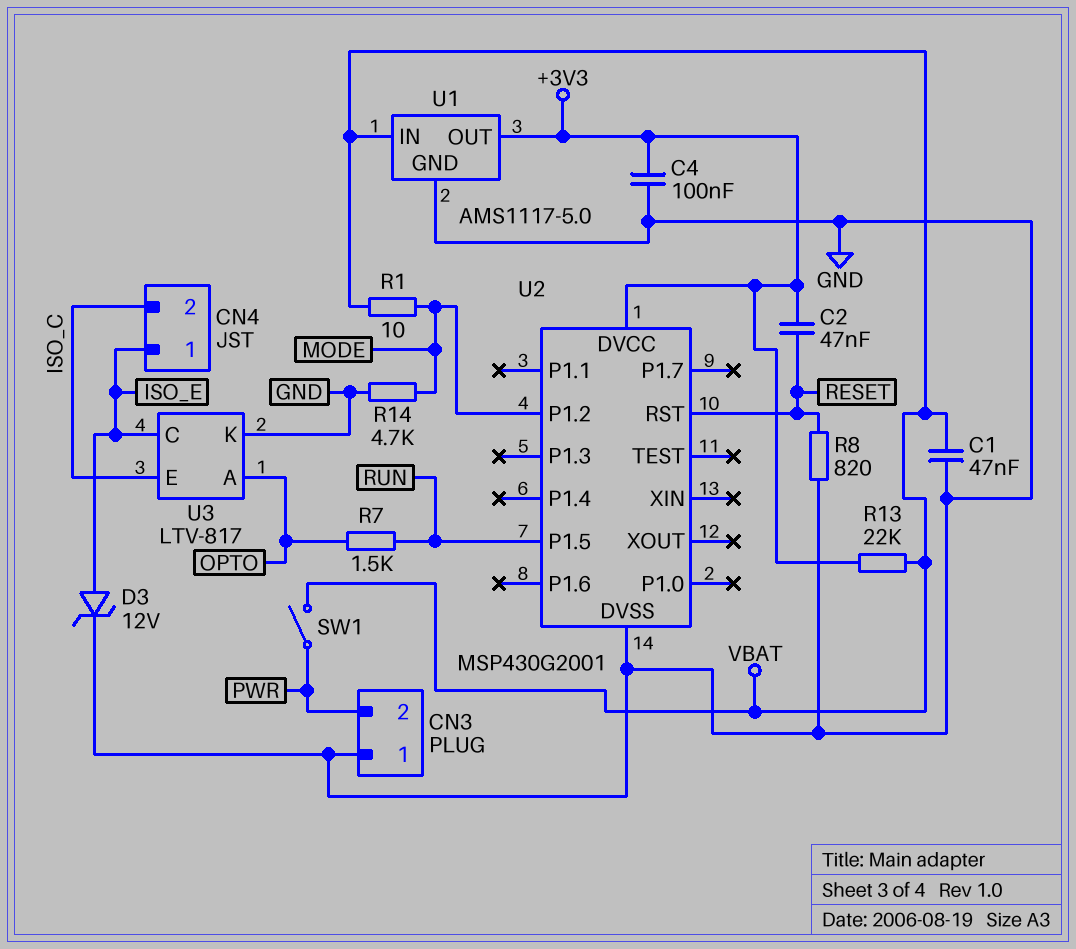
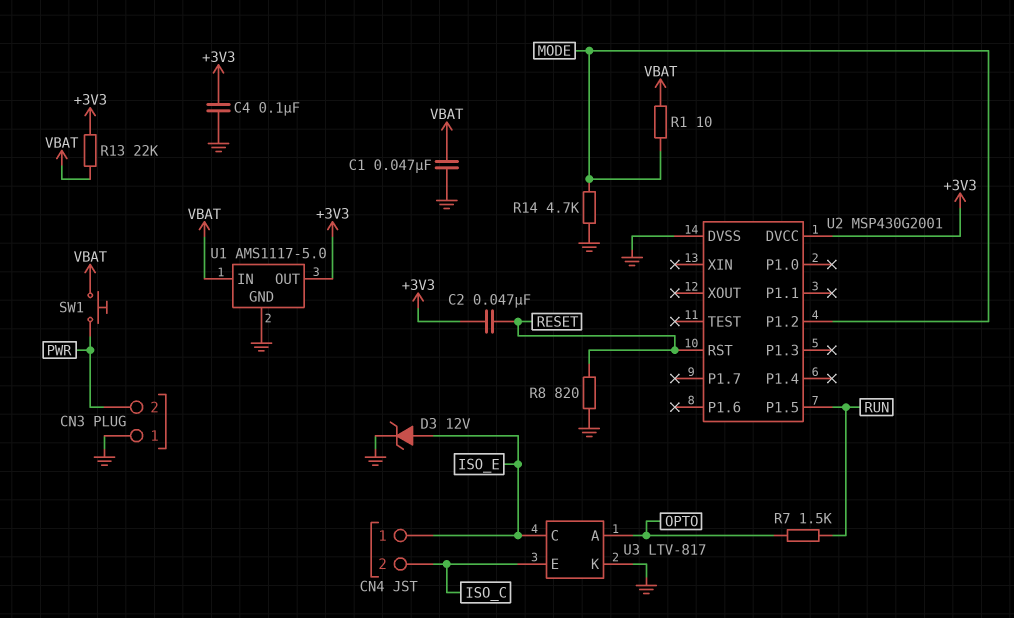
SW1: switch (PWR, VBAT) -> button (PWR, VBAT)

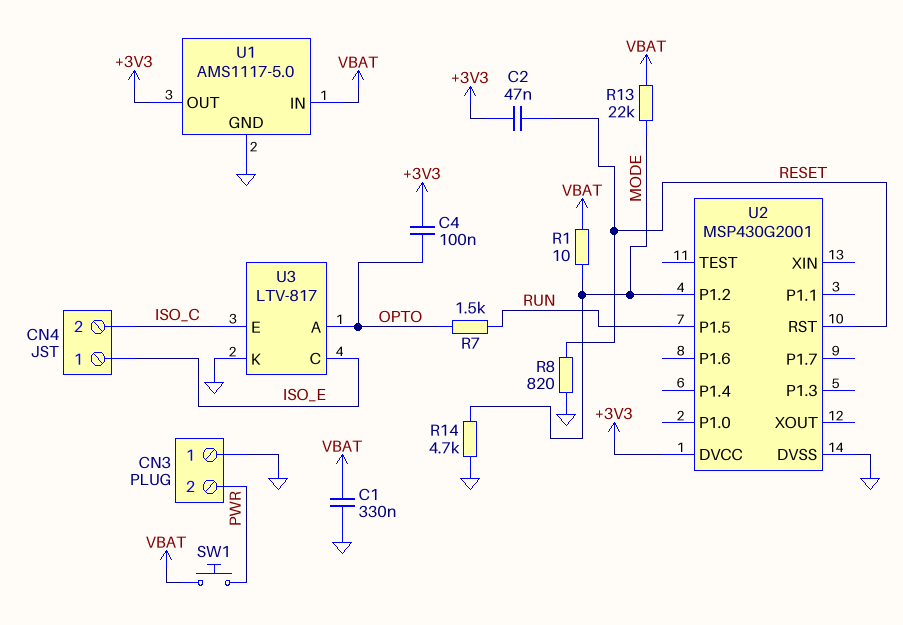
C1: 47nF (GND, VBAT) -> 330nF (GND, VBAT)
C4: 100nF (+3V3, GND) -> 100nF (+3V3, OPTO)
D3: zener 12V (A ISO_E, K GND) -> none
R13: 22k (+3V3, VBAT) -> 22k (MODE, VBAT)

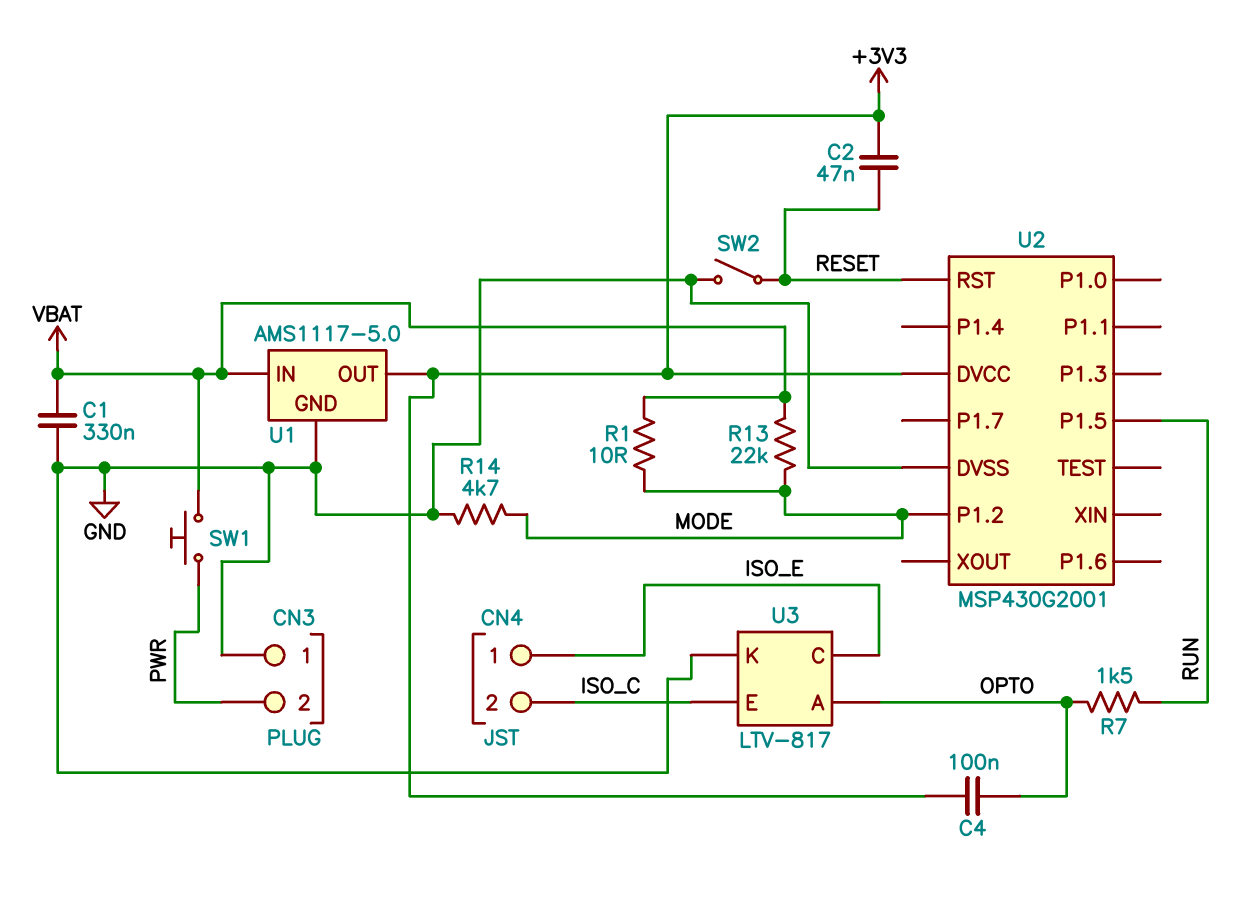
R8: 820 (GND, RESET) -> none
SW2: none -> switch (GND, RESET)

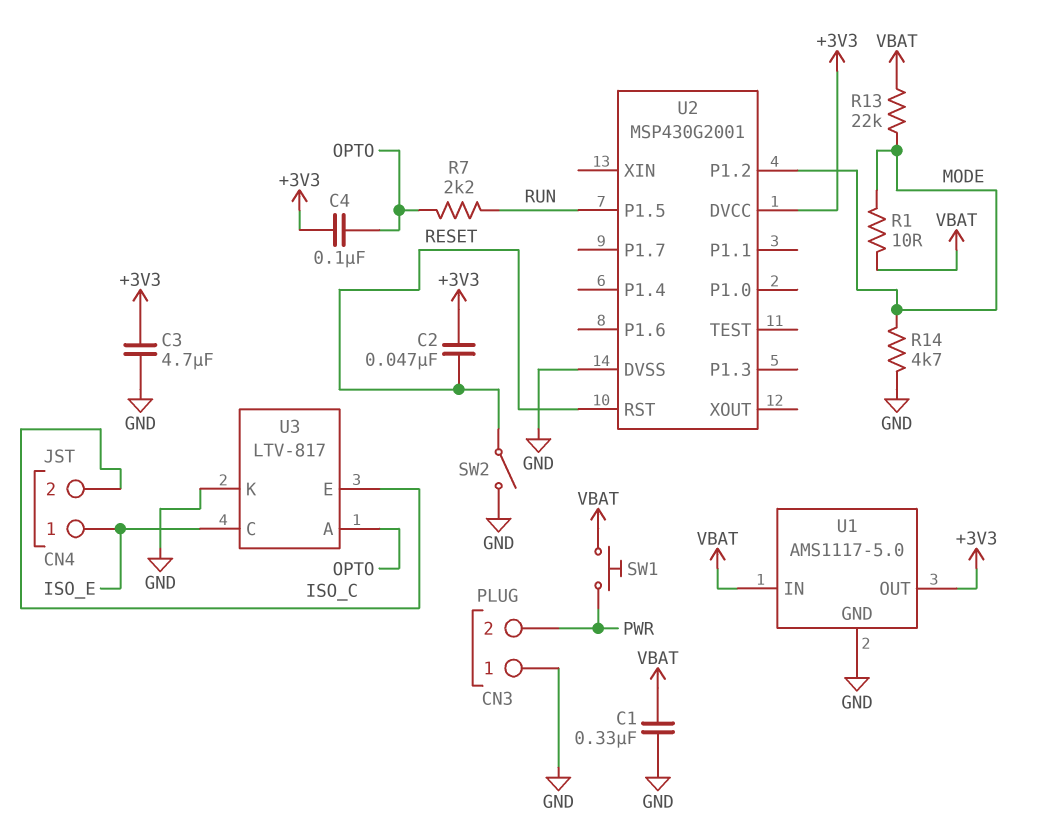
C3: none -> 4.7uF (+3V3, GND)
R7: 1.5k (OPTO, RUN) -> 2.2k (OPTO, RUN)

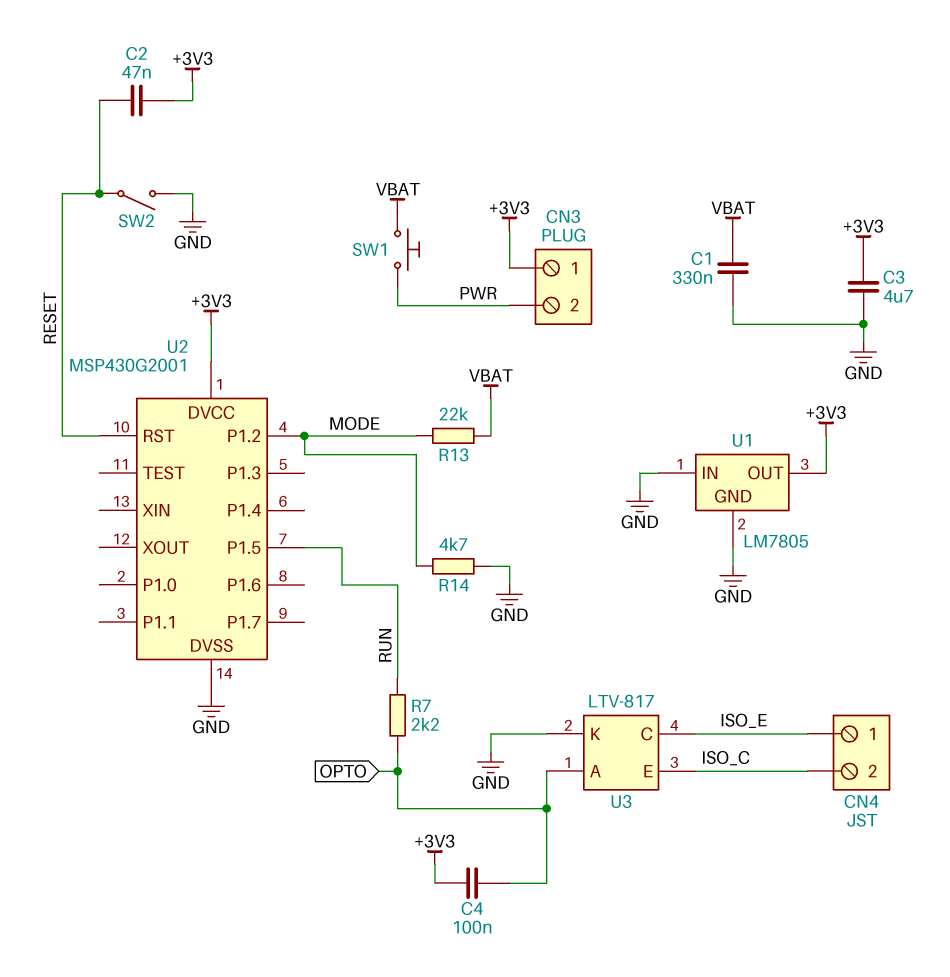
CN3 pin 1: GND -> +3V3
R1: 10 (MODE, VBAT) -> none
U1: AMS1117-5.0 -> LM7805
U1 pin IN: VBAT -> GND

